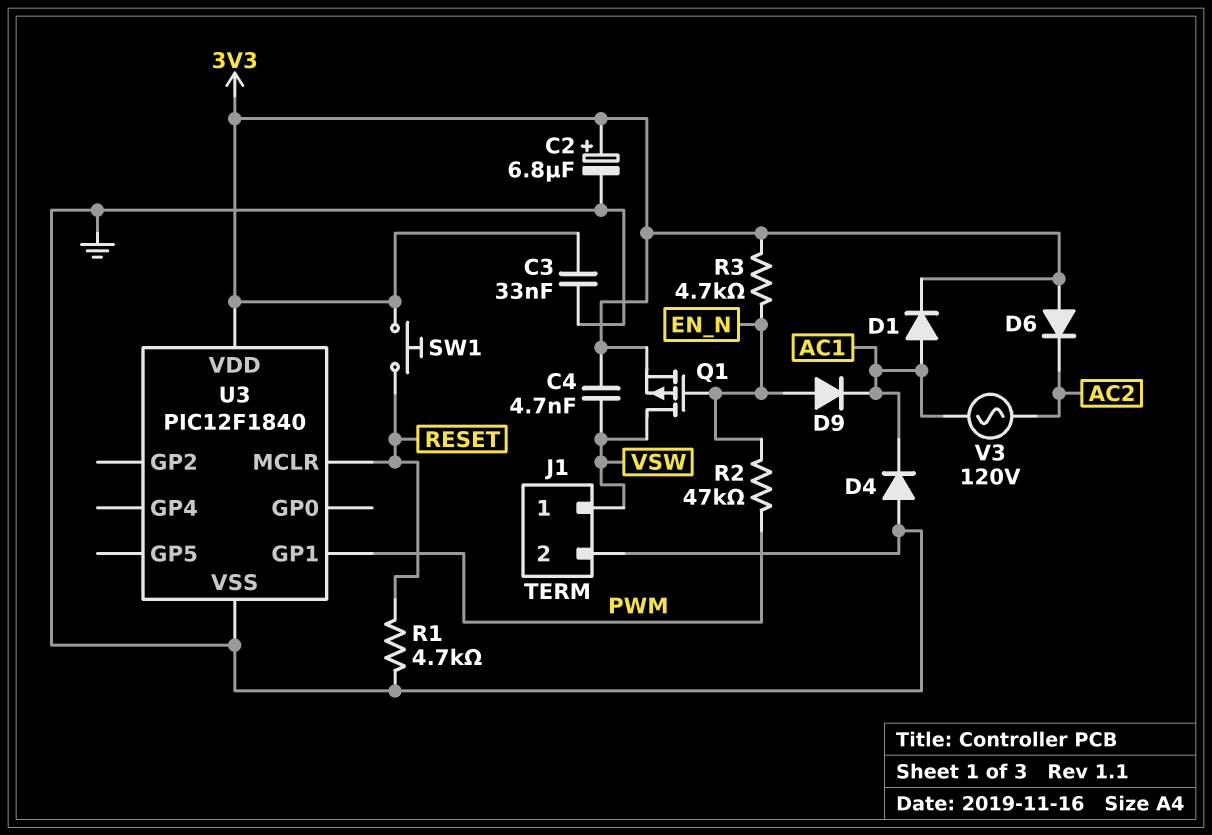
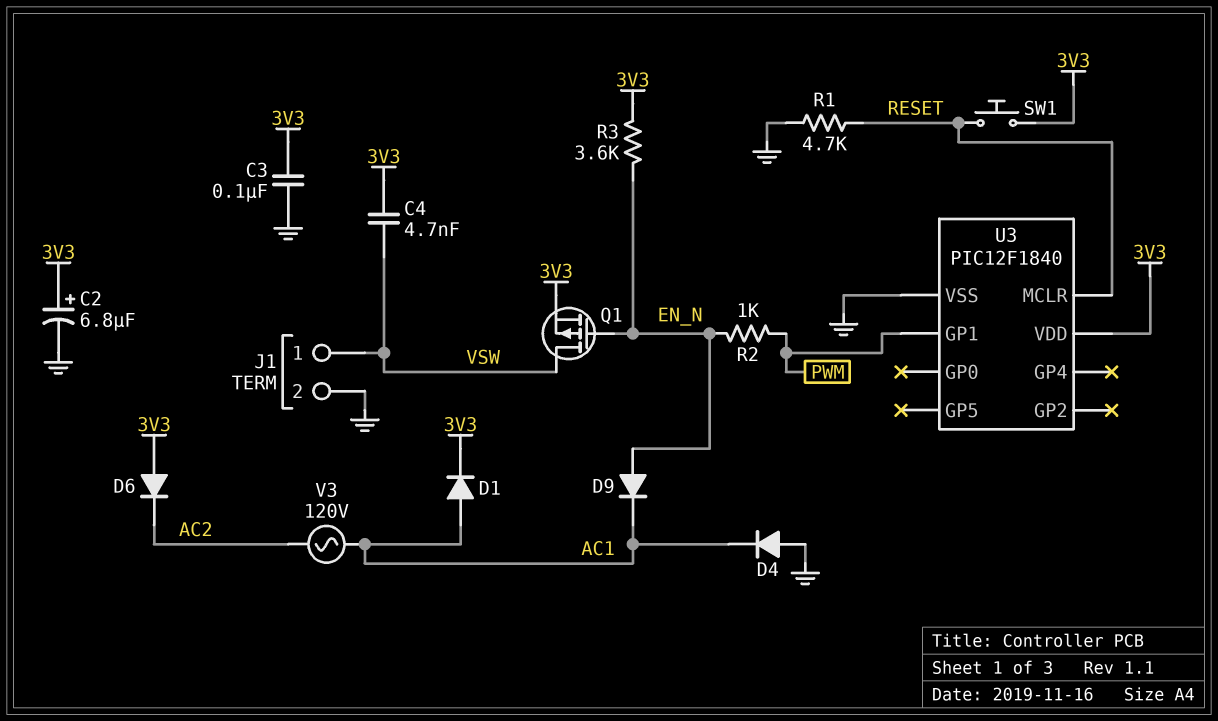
C3: 33nF (3V3, GND) -> 100nF (3V3, GND)
R2: 47k (EN_N, PWM) -> 1k (EN_N, PWM)
R3: 4.7k (3V3, EN_N) -> 3.6k (3V3, EN_N)

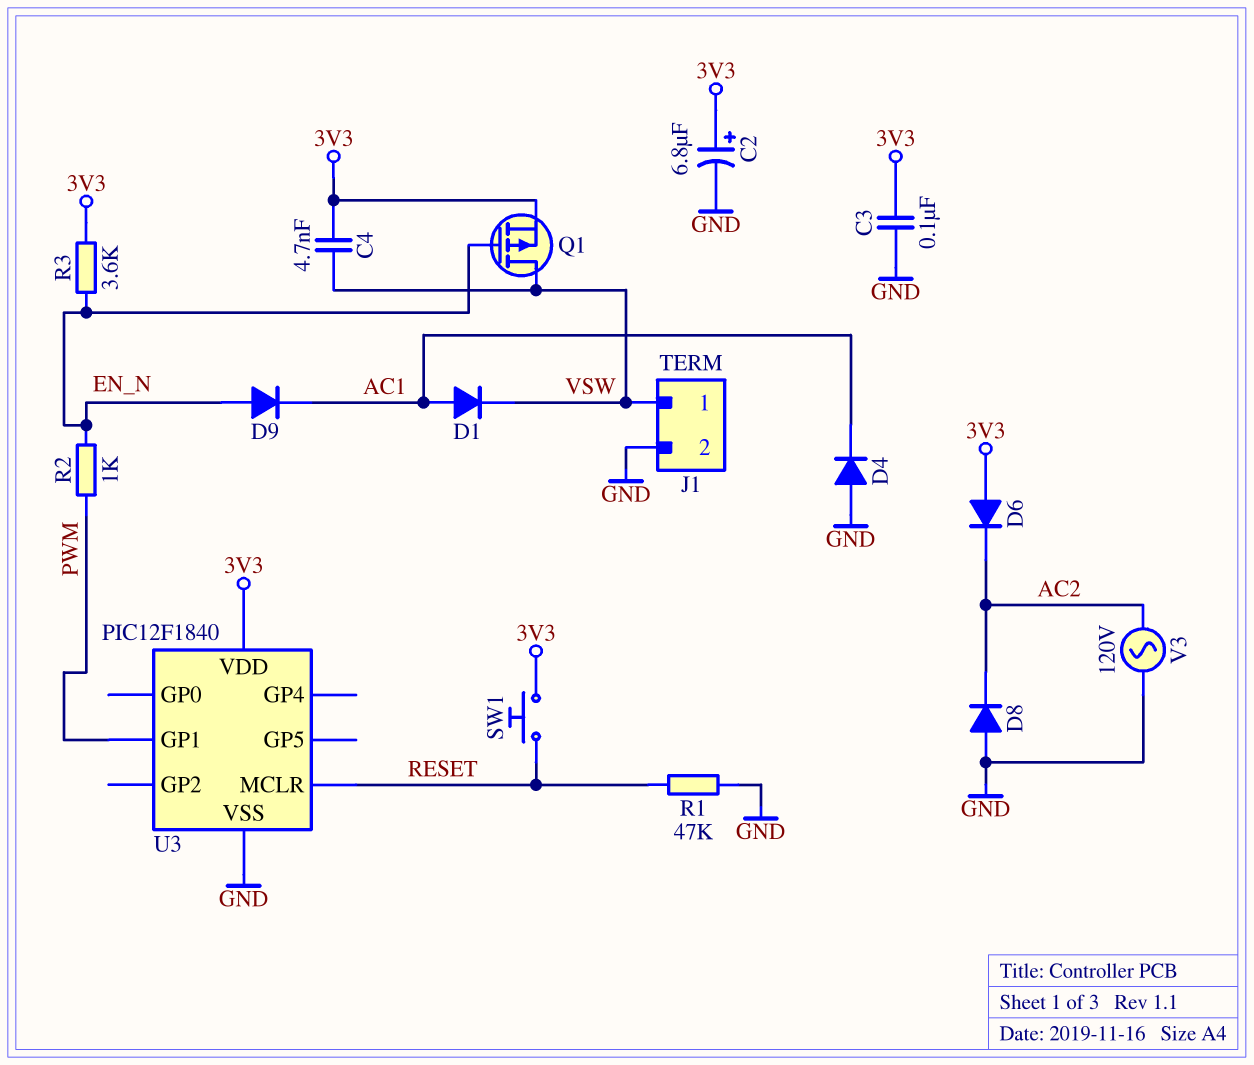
D1: diode (A AC1, K 3V3) -> diode (A AC1, K VSW)
D8: none -> diode (A GND, K AC2)
R1: 4.7k (GND, RESET) -> 47k (GND, RESET)
V3: AC 120V (AC1, AC2) -> AC 120V (AC2, GND)

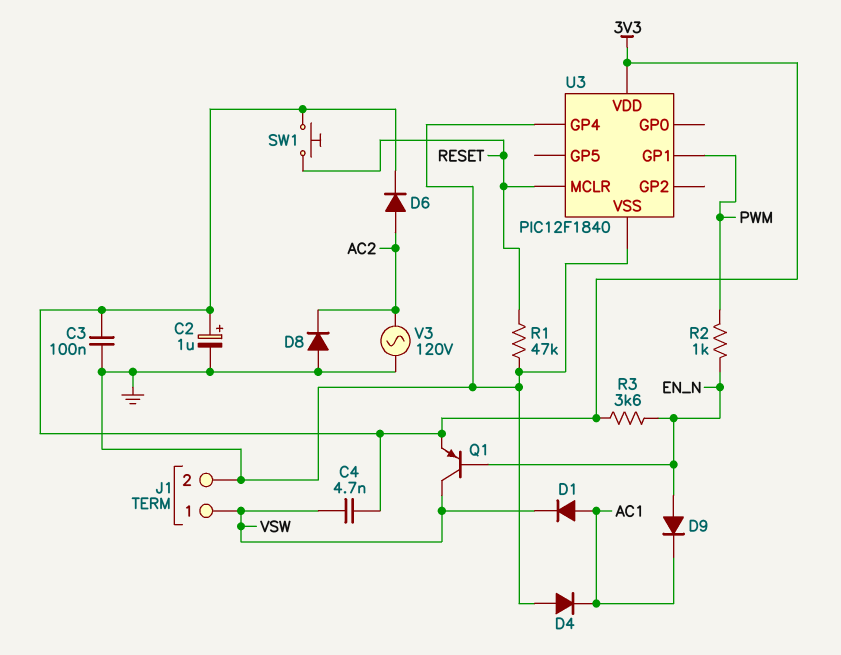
C2: 6.8uF (plus 3V3, minus GND) -> 1uF (plus 3V3, minus GND)
D6: diode (A 3V3, K AC2) -> diode (A AC2, K 3V3)
Q1: PMOS (G EN_N, D VSW, S 3V3) -> PNP (B EN_N, C VSW, E 3V3)
U3 pin GP4: none -> GND

